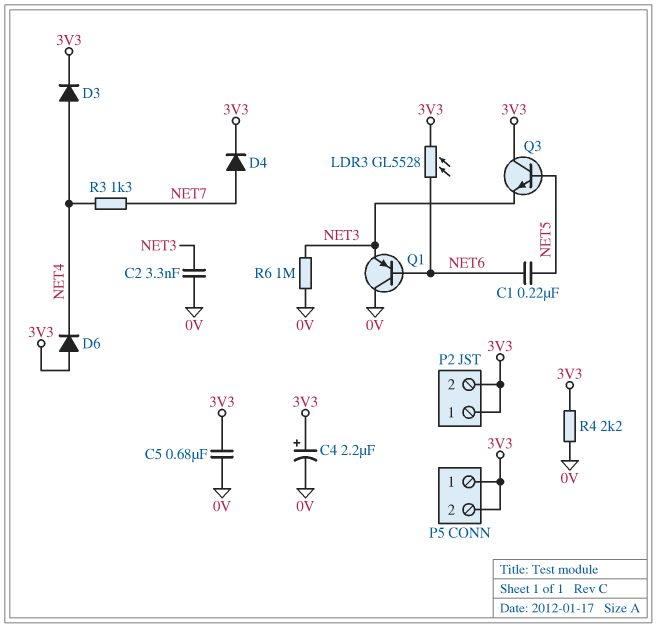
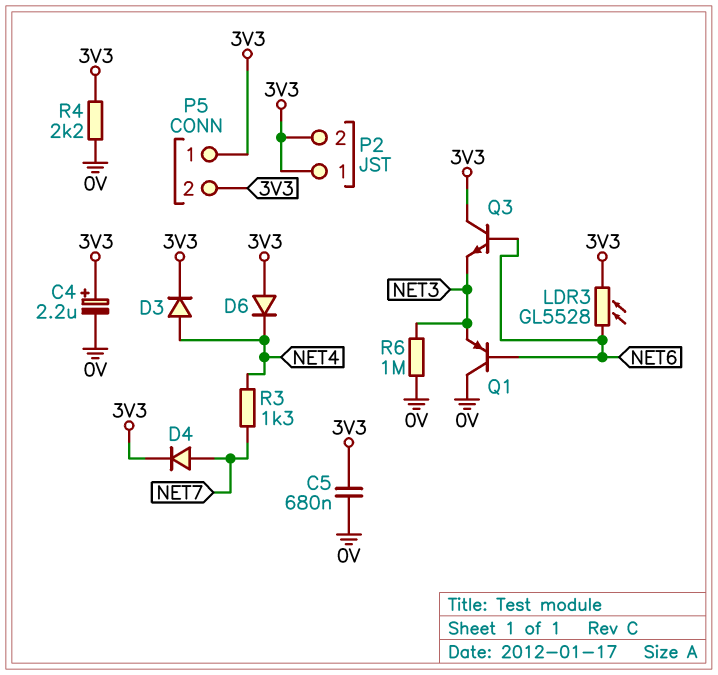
C1: 220nF (NET5, NET6) -> none
C2: 3.3nF (0V, NET3) -> none
Q3: NPN (B NET5, C 3V3, E NET3) -> NPN (B NET6, C 3V3, E NET3)

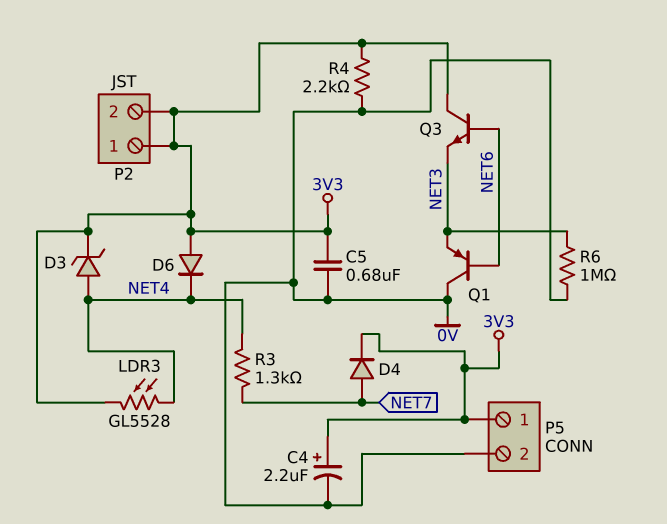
D3: diode (A NET4, K 3V3) -> zener (A NET4, K 3V3)
LDR3: GL5528 (3V3, NET6) -> GL5528 (3V3, NET4)
P5 pin 2: 3V3 -> 0V

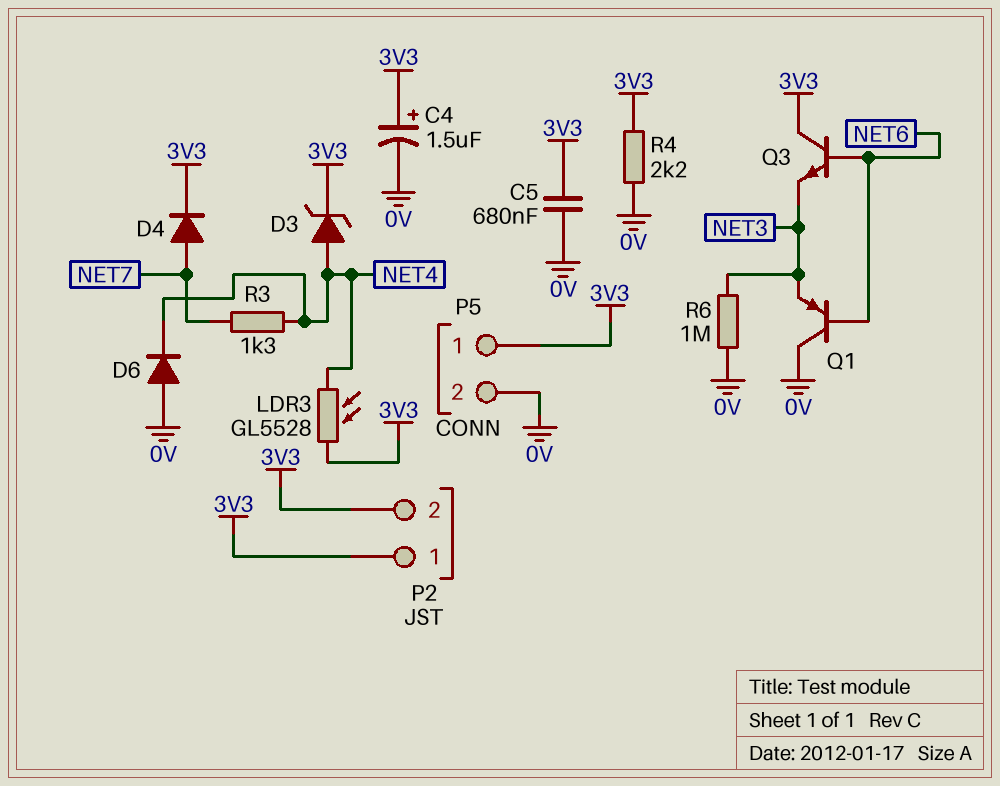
C4: 2.2uF (plus 3V3, minus 0V) -> 1.5uF (plus 3V3, minus 0V)
D6: diode (A 3V3, K NET4) -> diode (A 0V, K NET4)

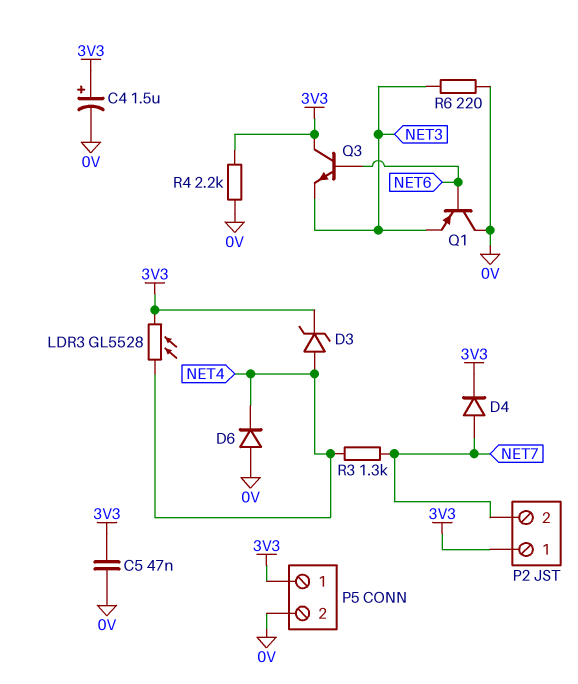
C5: 680nF (0V, 3V3) -> 47nF (0V, 3V3)
P2 pin 2: 3V3 -> NET7
R6: 1M (0V, NET3) -> 220 (0V, NET3)

